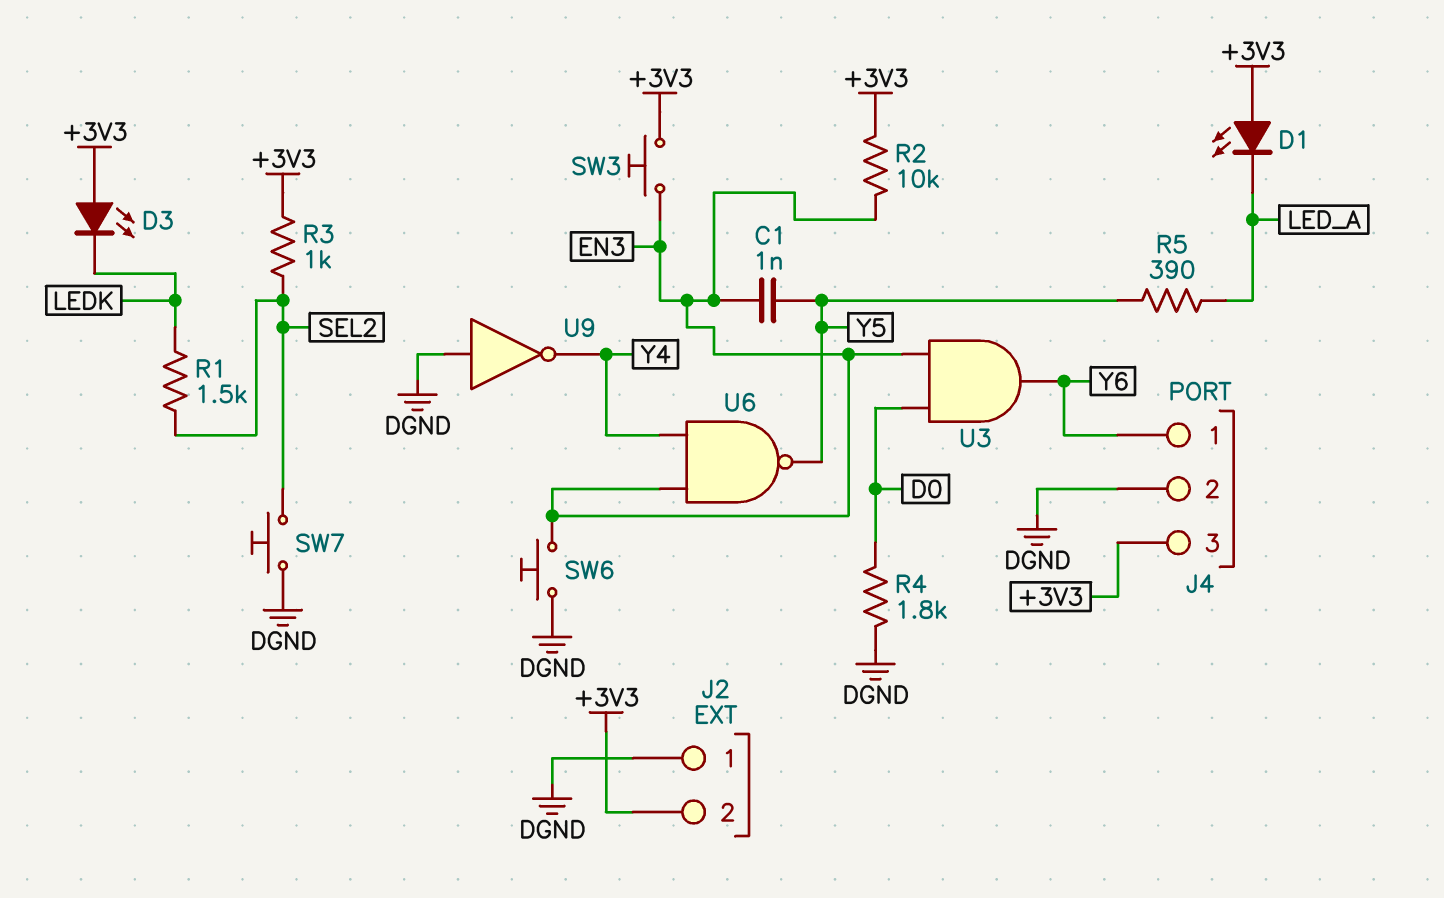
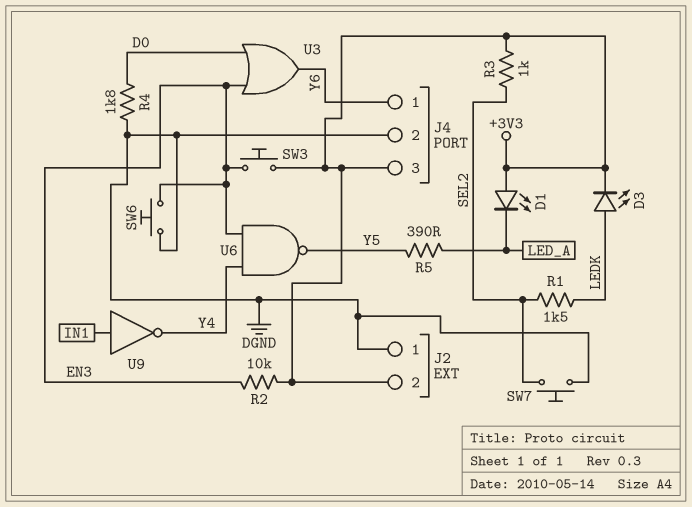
C1: 1nF (EN3, Y5) -> none
D3: LED (A +3V3, K LEDK) -> LED (A LEDK, K +3V3)
U3: AND (in D0, in EN3, out Y6) -> OR (in D0, in EN3, out Y6)
U9: NOT (in DGND, out Y4) -> NOT (in IN1, out Y4)

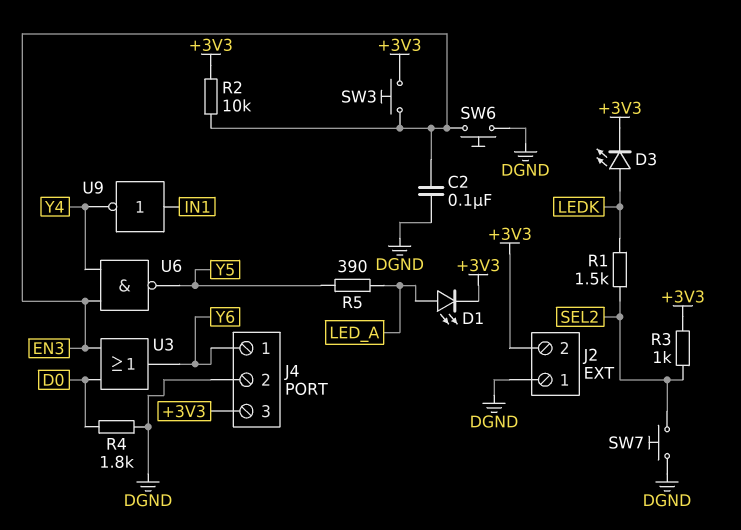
C2: none -> 100nF (DGND, EN3)
D1: LED (A +3V3, K LED_A) -> LED (A LED_A, K +3V3)

